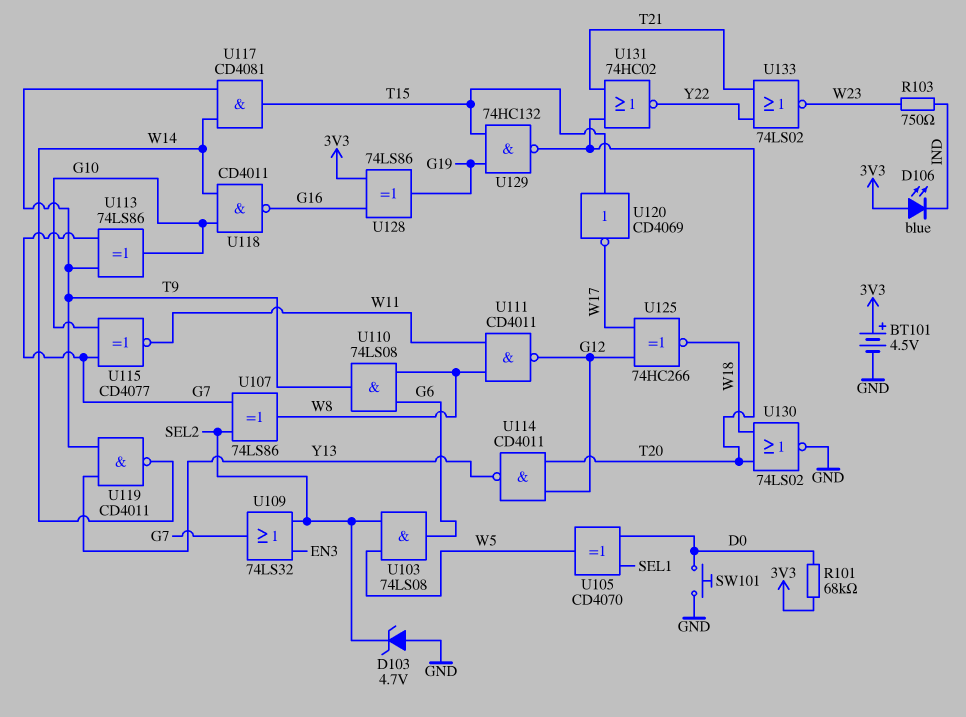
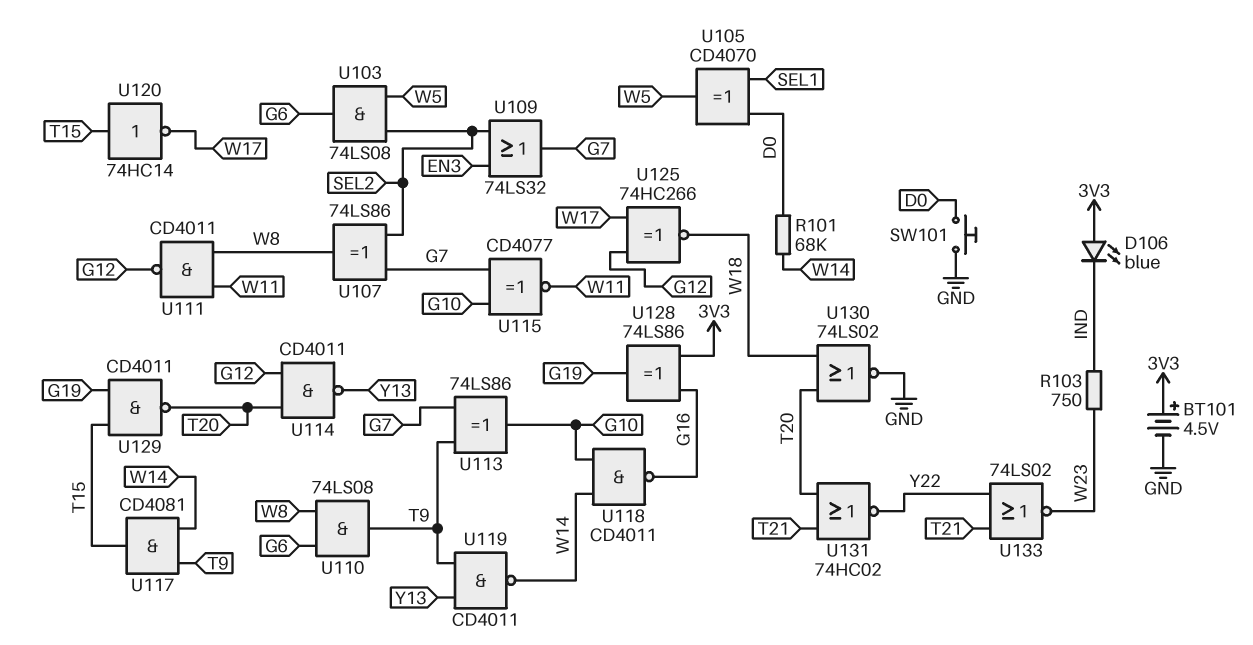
D103: zener 4.7V (A GND, K SEL2) -> none
R101: 68k (3V3, D0) -> 68k (D0, W14)
U120: NOT CD4069 (in T15, out W17) -> NOT 74HC14 (in T15, out W17)
U129: NAND 74HC132 (in G19, in T15, out T20) -> NAND CD4011 (in G19, in T15, out T20)

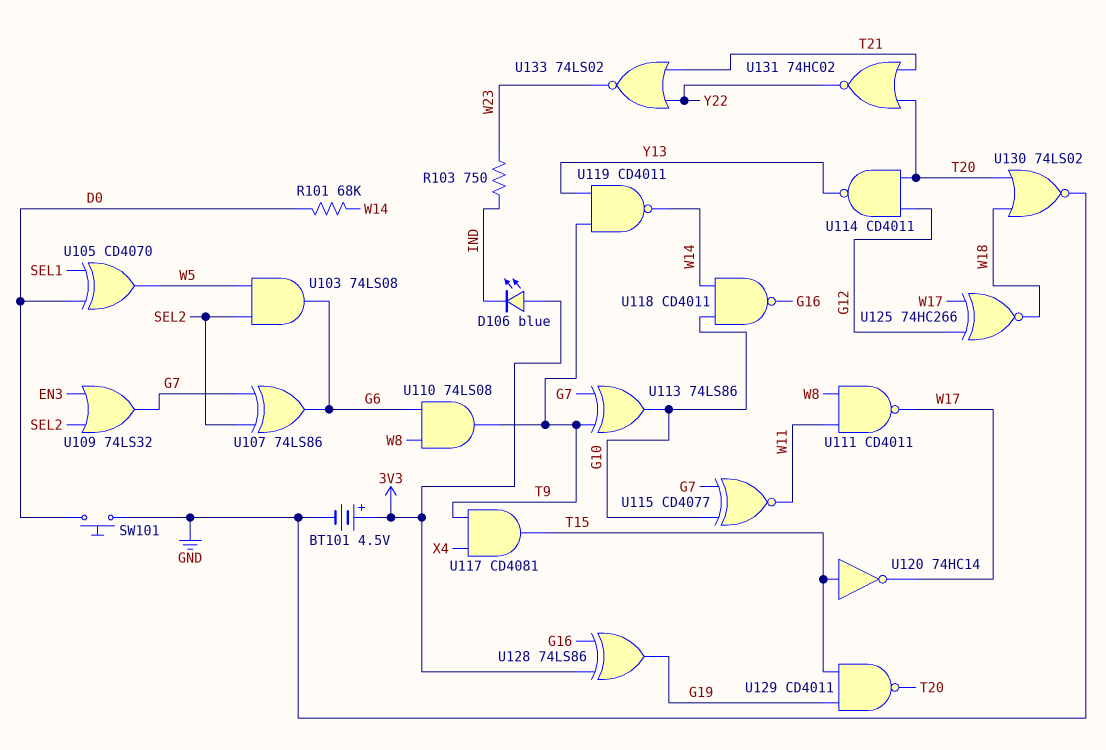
U107: XOR 74LS86 (in G7, in SEL2, out W8) -> XOR 74LS86 (in G7, in SEL2, out G6)
U111: NAND CD4011 (in W8, in W11, out G12) -> NAND CD4011 (in W8, in W11, out W17)
U117: AND CD4081 (in T9, in W14, out T15) -> AND CD4081 (in T9, in X4, out T15)

